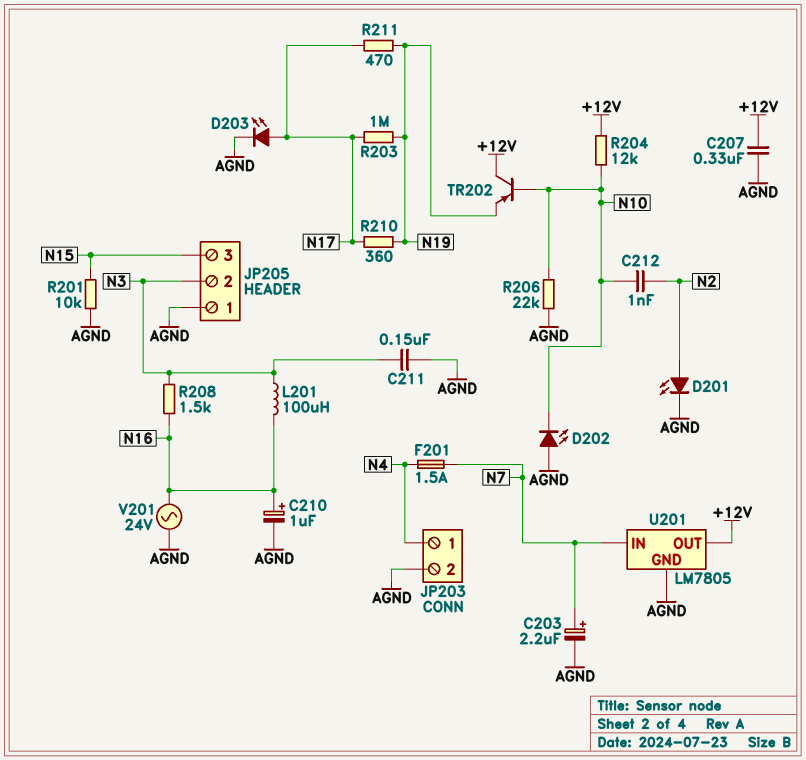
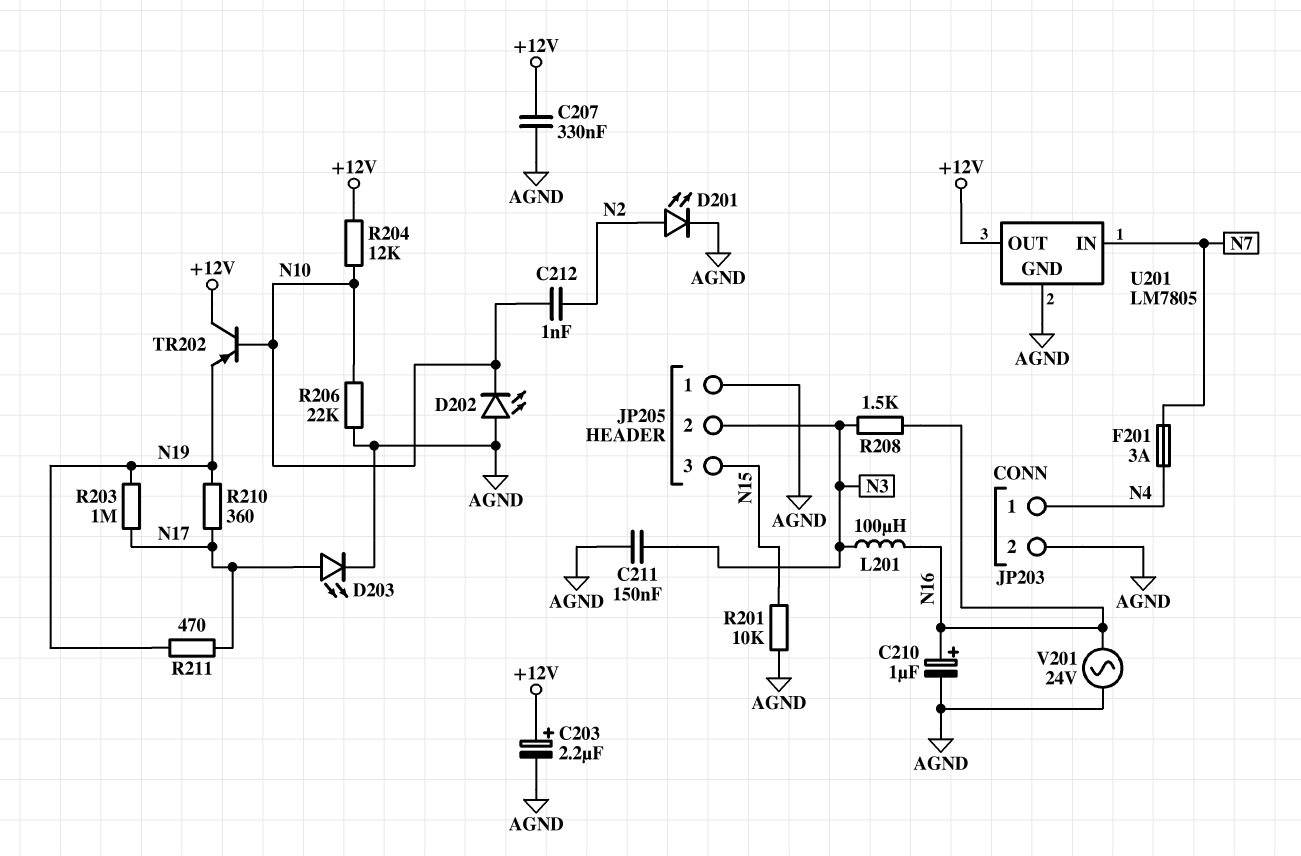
C203: 2.2uF (plus N7, minus AGND) -> 2.2uF (plus +12V, minus AGND)
F201: 1.5A (N4, N7) -> 3A (N4, N7)

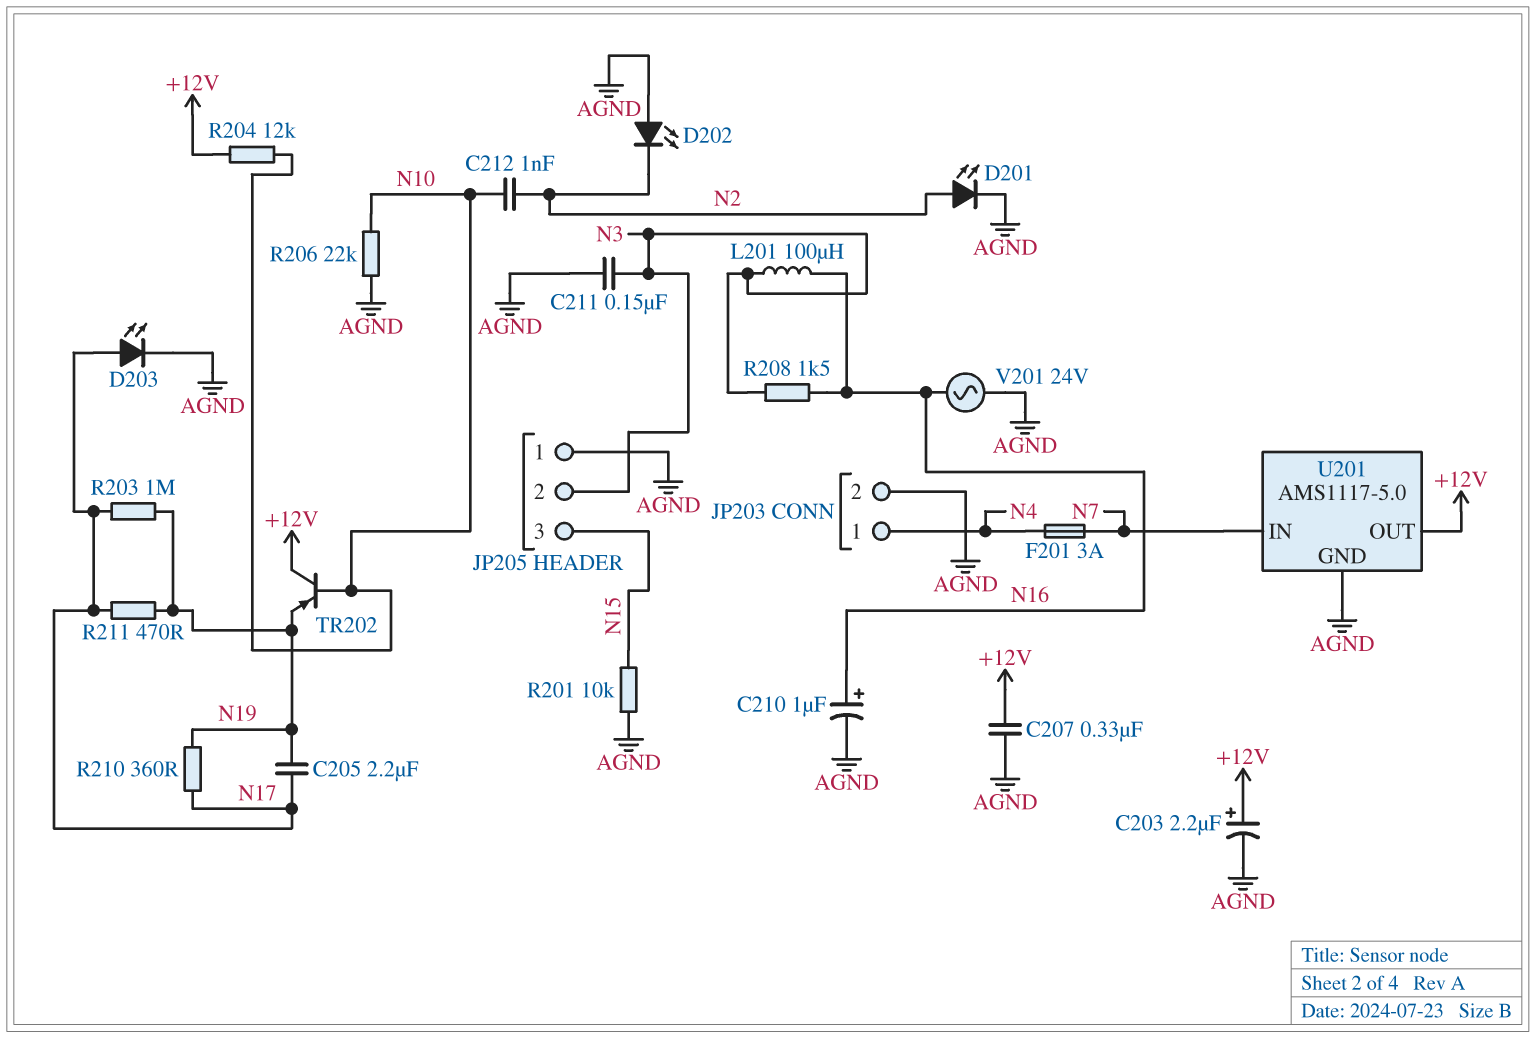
C205: none -> 2.2uF (N17, N19)
D202: LED (A AGND, K N10) -> LED (A AGND, K N2)
U201: LM7805 -> AMS1117-5.0

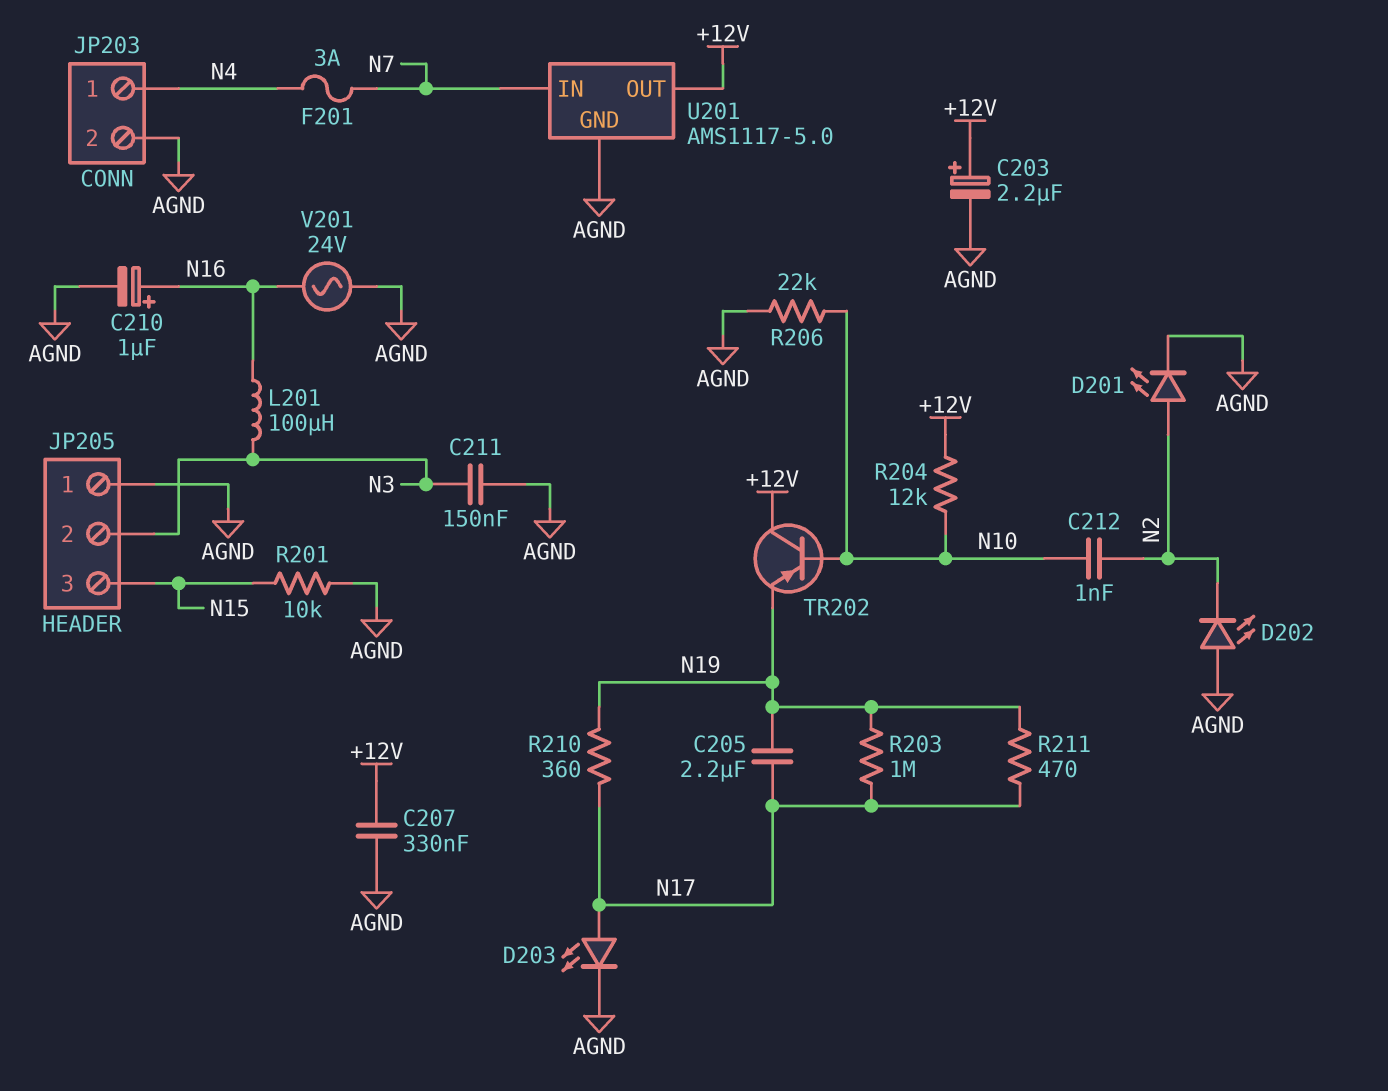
R208: 1.5k (N3, N16) -> none

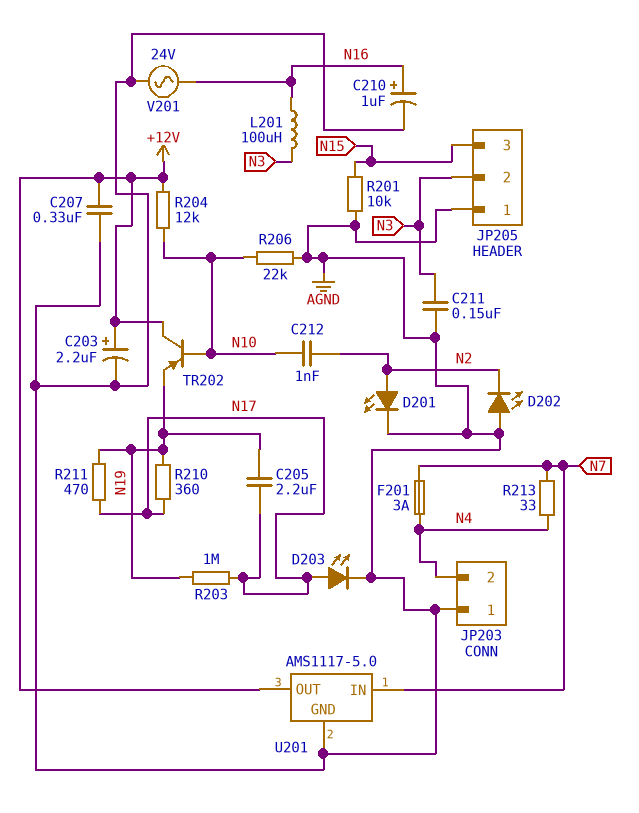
JP203 pin 1: N4 -> AGND
JP203 pin 2: AGND -> N4
R213: none -> 33 (N4, N7)

